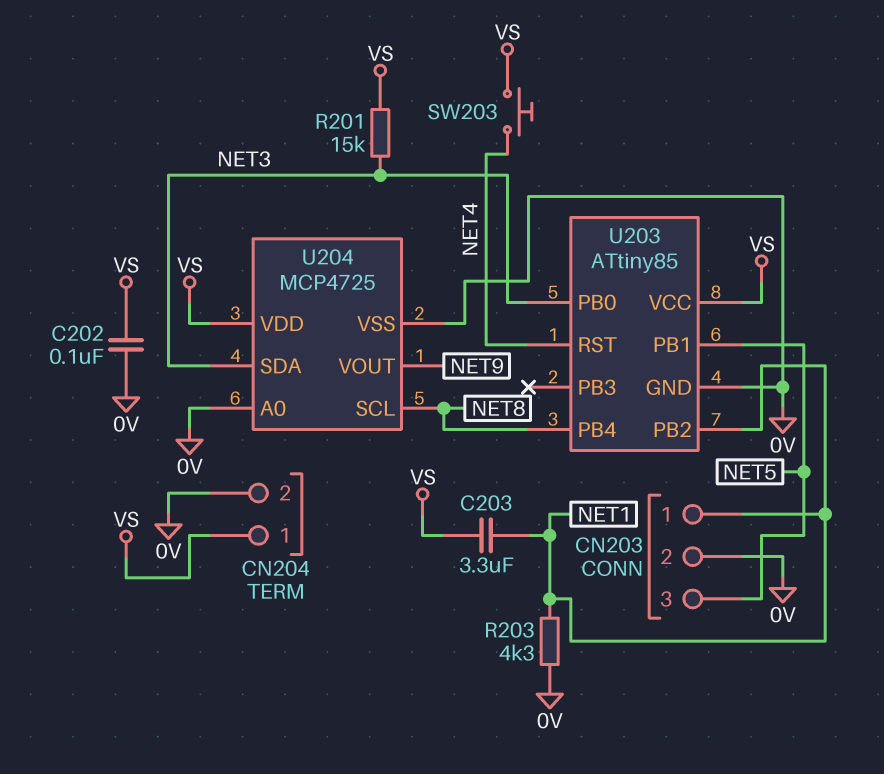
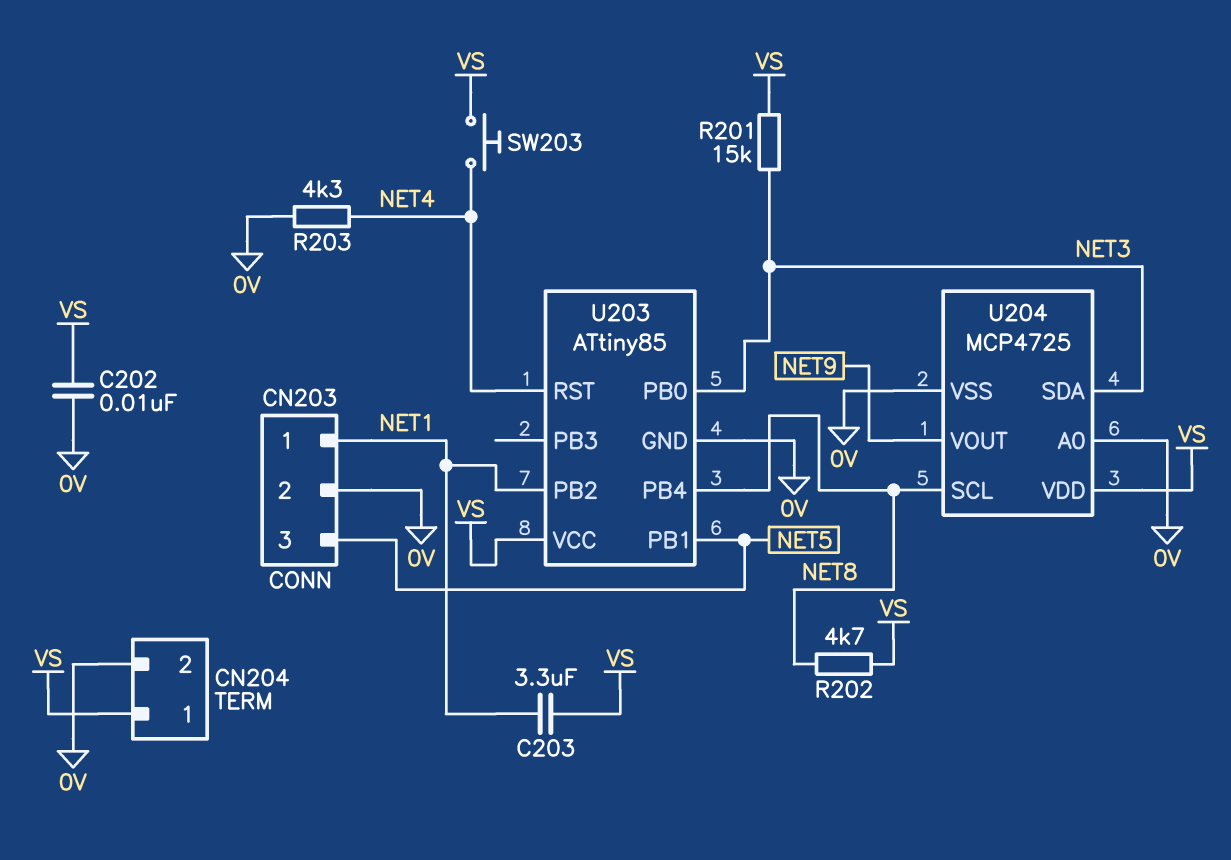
C202: 100nF (0V, VS) -> 10nF (0V, VS)
R202: none -> 4.7k (NET8, VS)
R203: 4.3k (0V, NET1) -> 4.3k (0V, NET4)

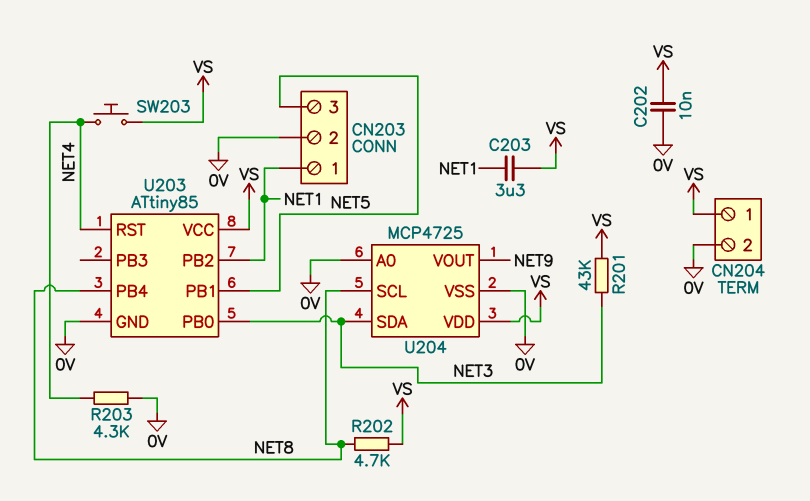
R201: 15k (NET3, VS) -> 43k (NET3, VS)

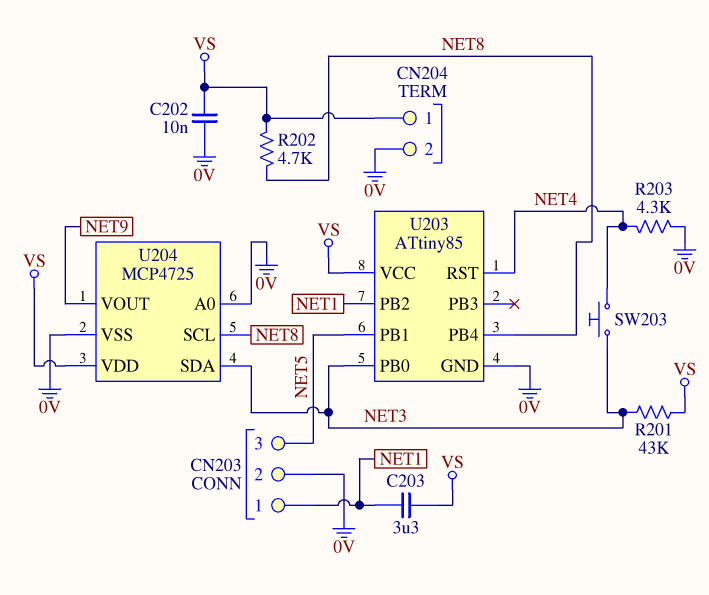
SW203: button (NET4, VS) -> button (NET3, NET4)

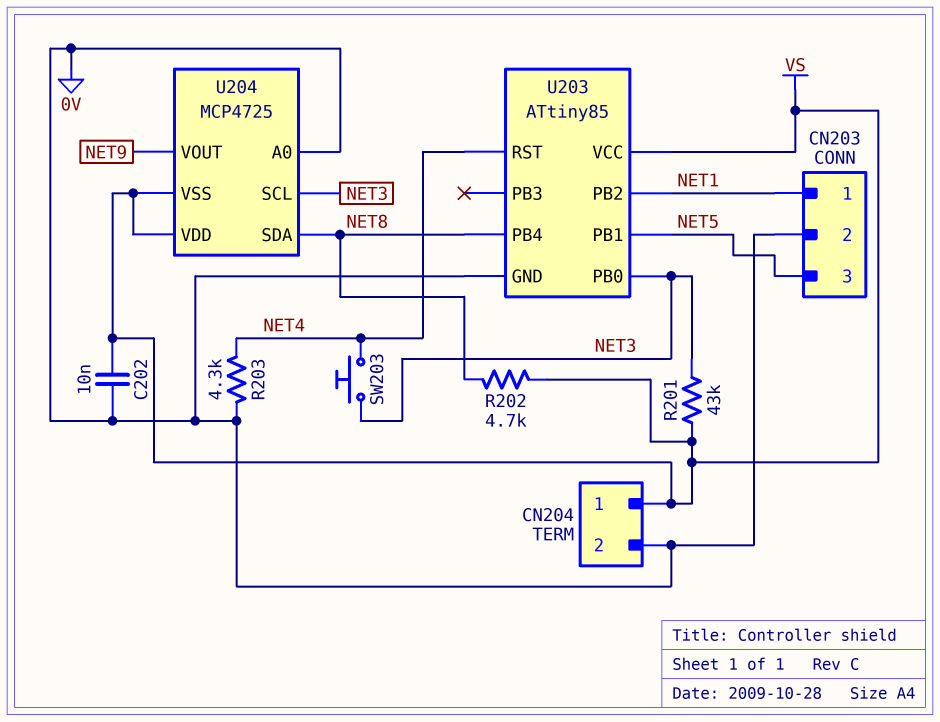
C203: 3.3uF (NET1, VS) -> none
U204 pin SCL: NET8 -> NET3
U204 pin SDA: NET3 -> NET8
U204 pin VSS: 0V -> VS

